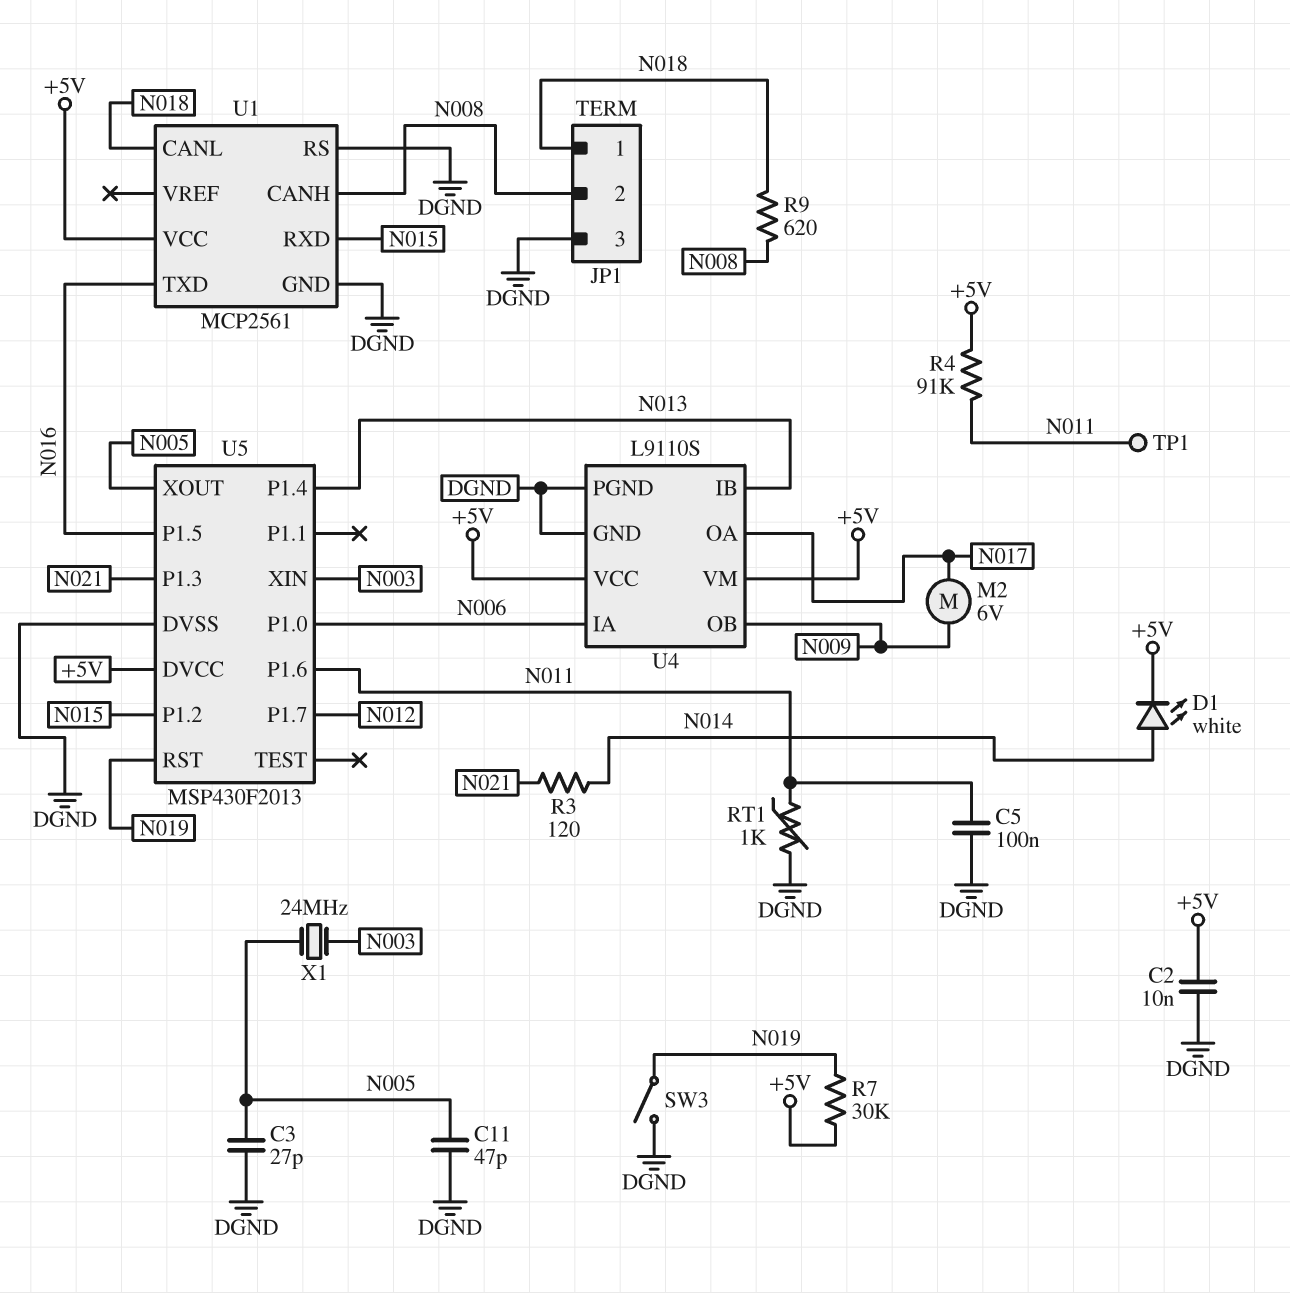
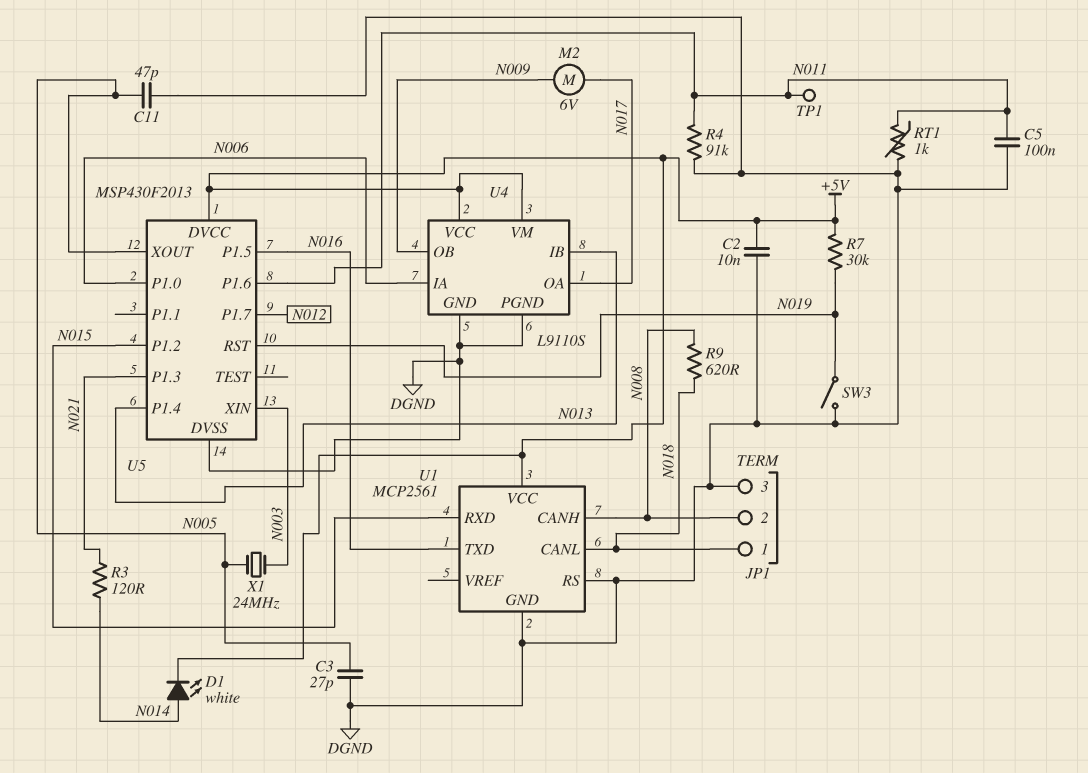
R4: 91k (+5V, N011) -> 91k (DGND, N011)

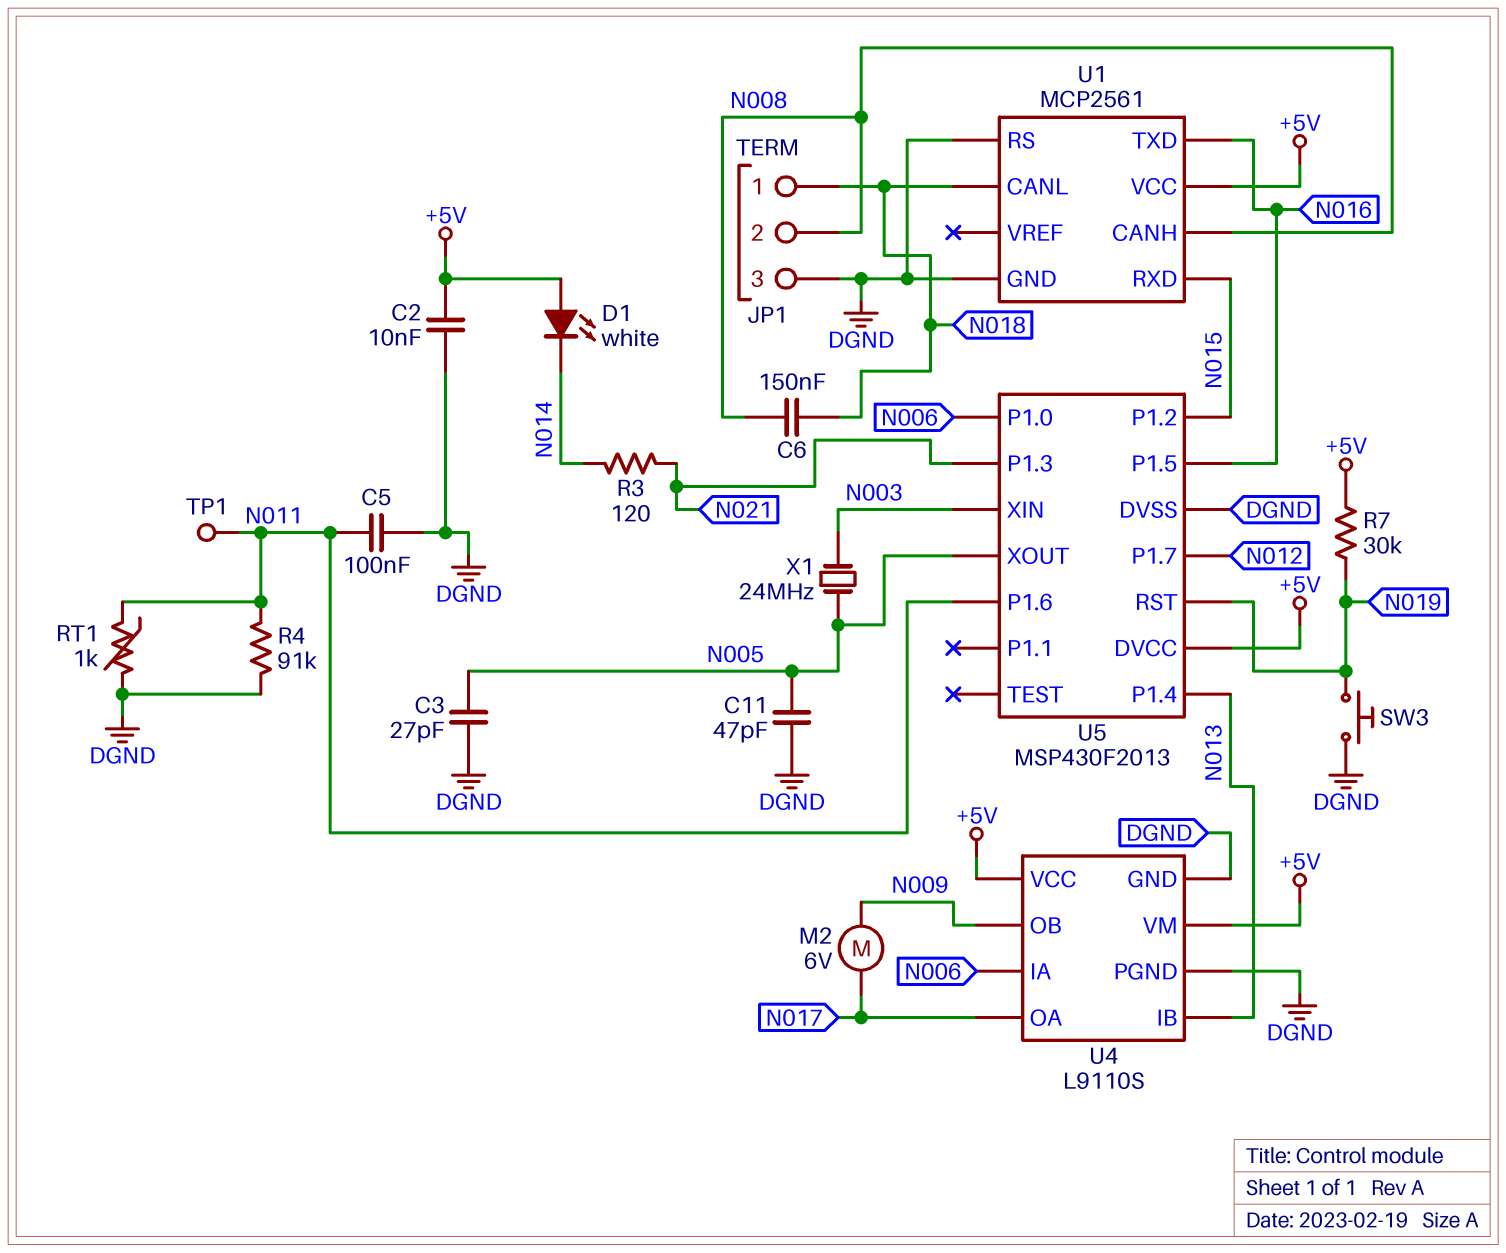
C6: none -> 150nF (N008, N018)
D1: LED white (A N014, K +5V) -> LED white (A +5V, K N014)
R9: 620 (N008, N018) -> none
SW3: switch (DGND, N019) -> button (DGND, N019)

